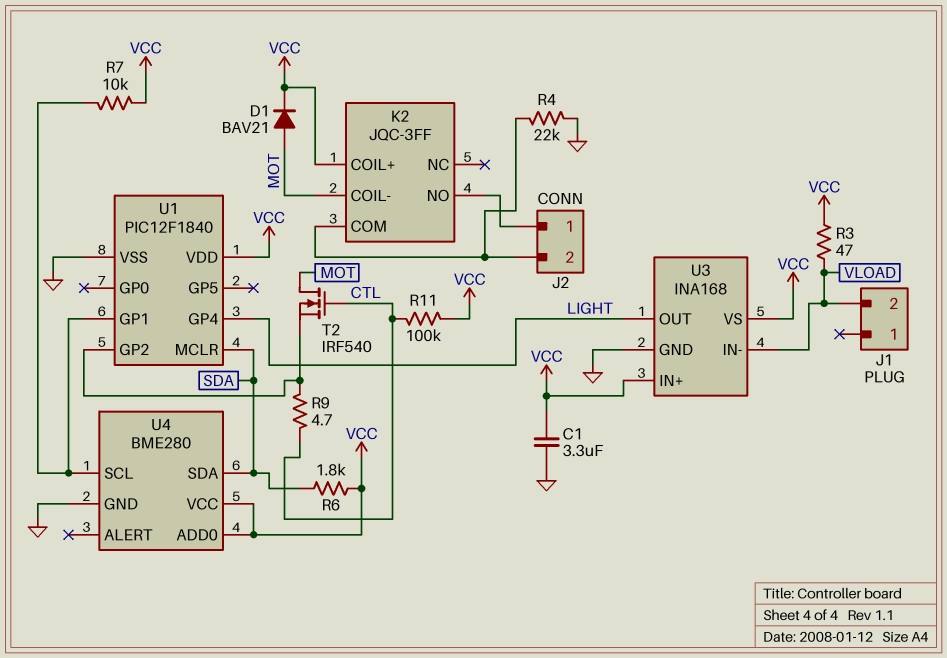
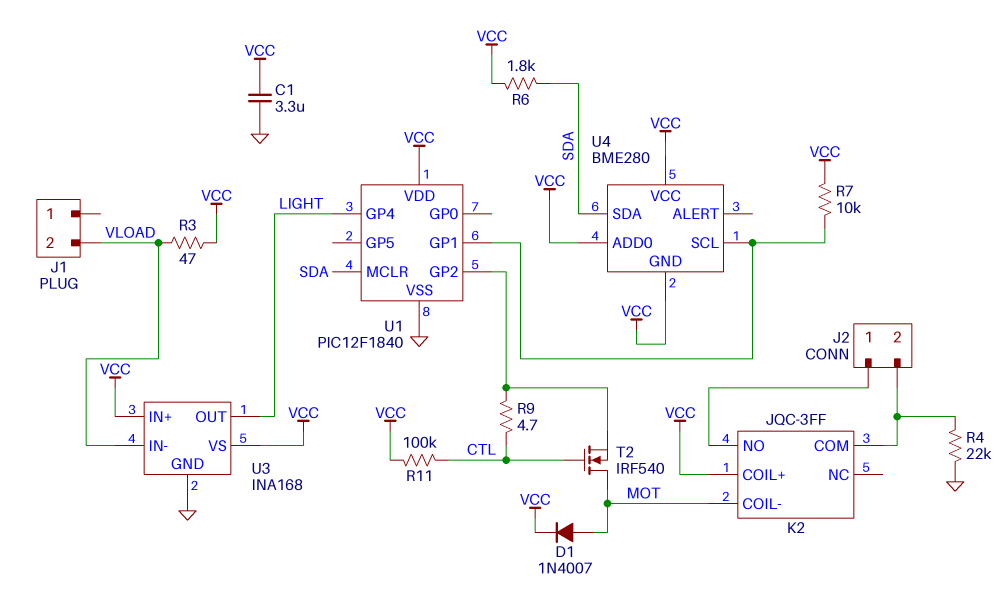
D1: diode BAV21 (A MOT, K VCC) -> diode 1N4007 (A MOT, K VCC)
U4 pin GND: GND -> VCC

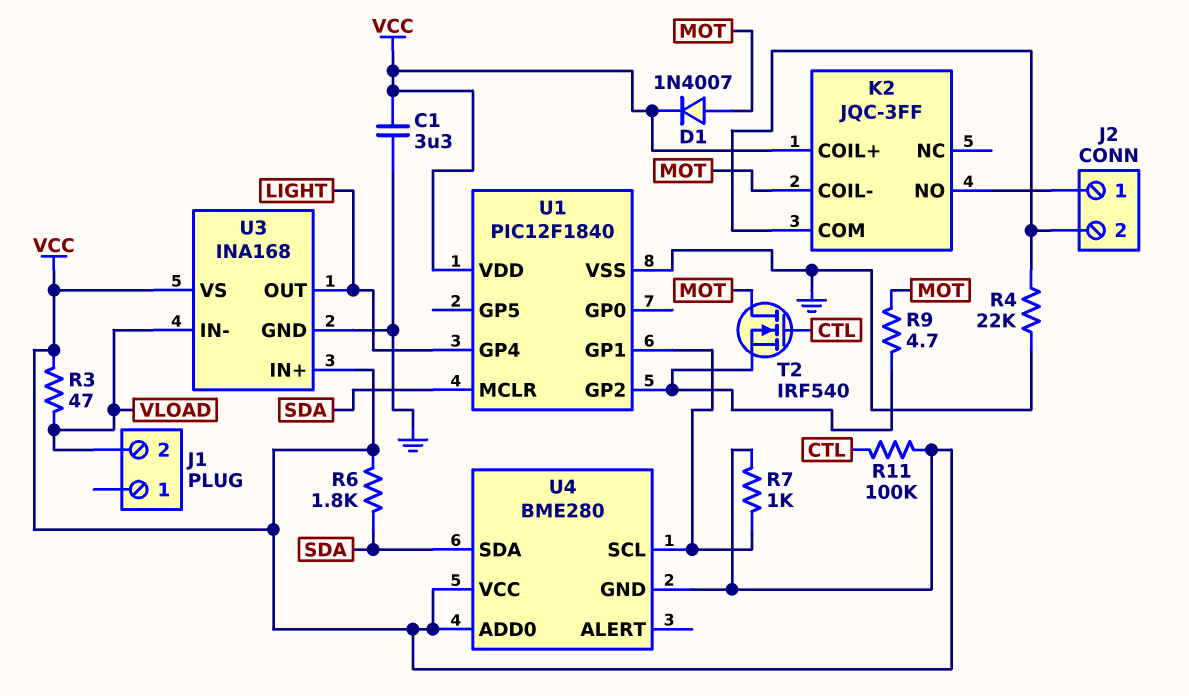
R7: 10k (U1/GP1, VCC) -> 1k (U1/GP1, VCC)
R9: 4.7 (CTL, U1/GP2) -> 4.7 (MOT, U1/GP2)

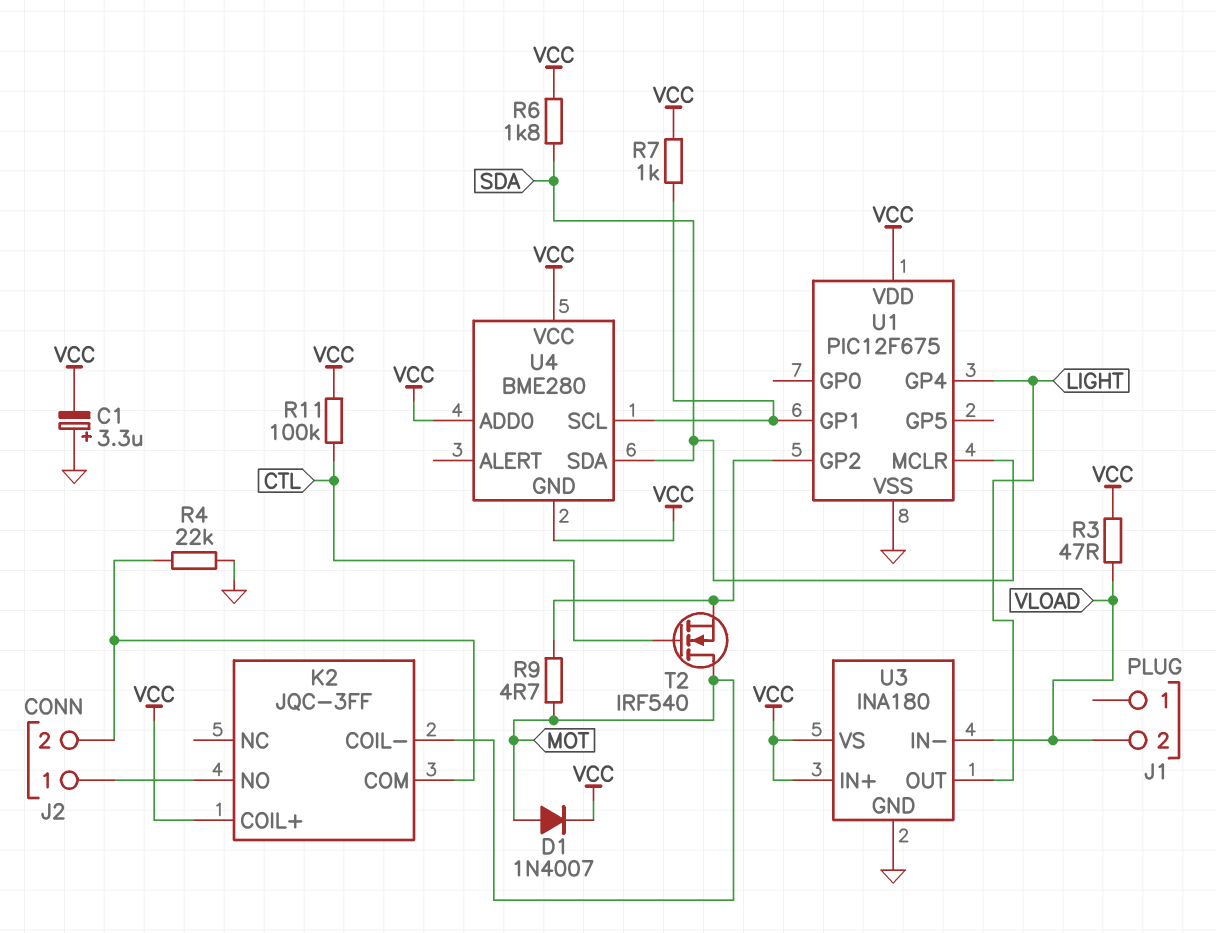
C1: 3.3uF (GND, VCC) -> 3.3uF (plus GND, minus VCC)
U1: PIC12F1840 -> PIC12F675
U3: INA168 -> INA180

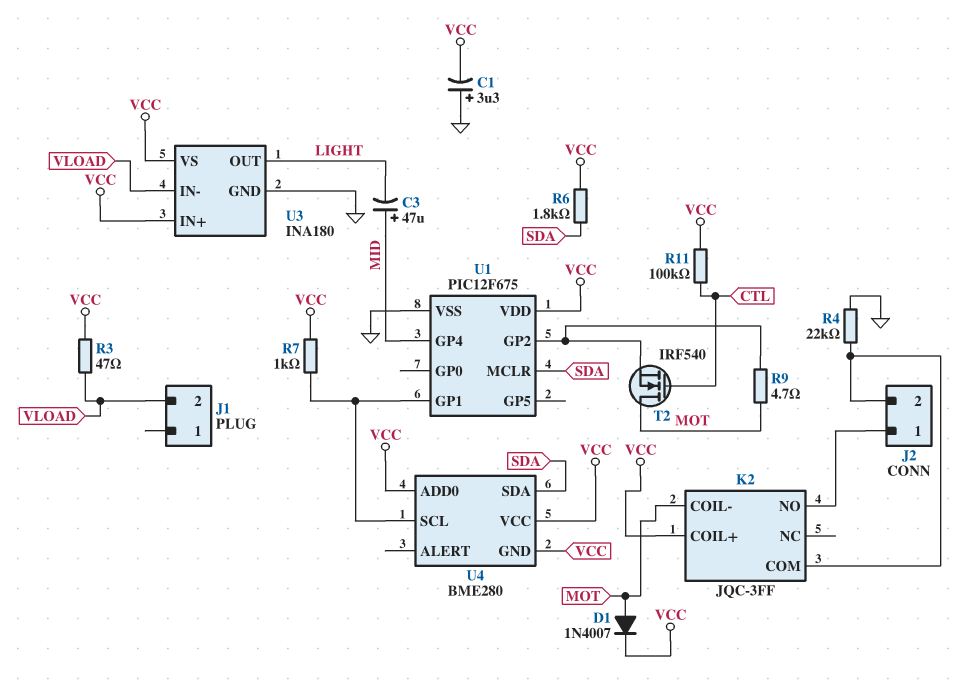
C3: none -> 47uF (plus MID, minus LIGHT)
U1 pin GP4: LIGHT -> MID

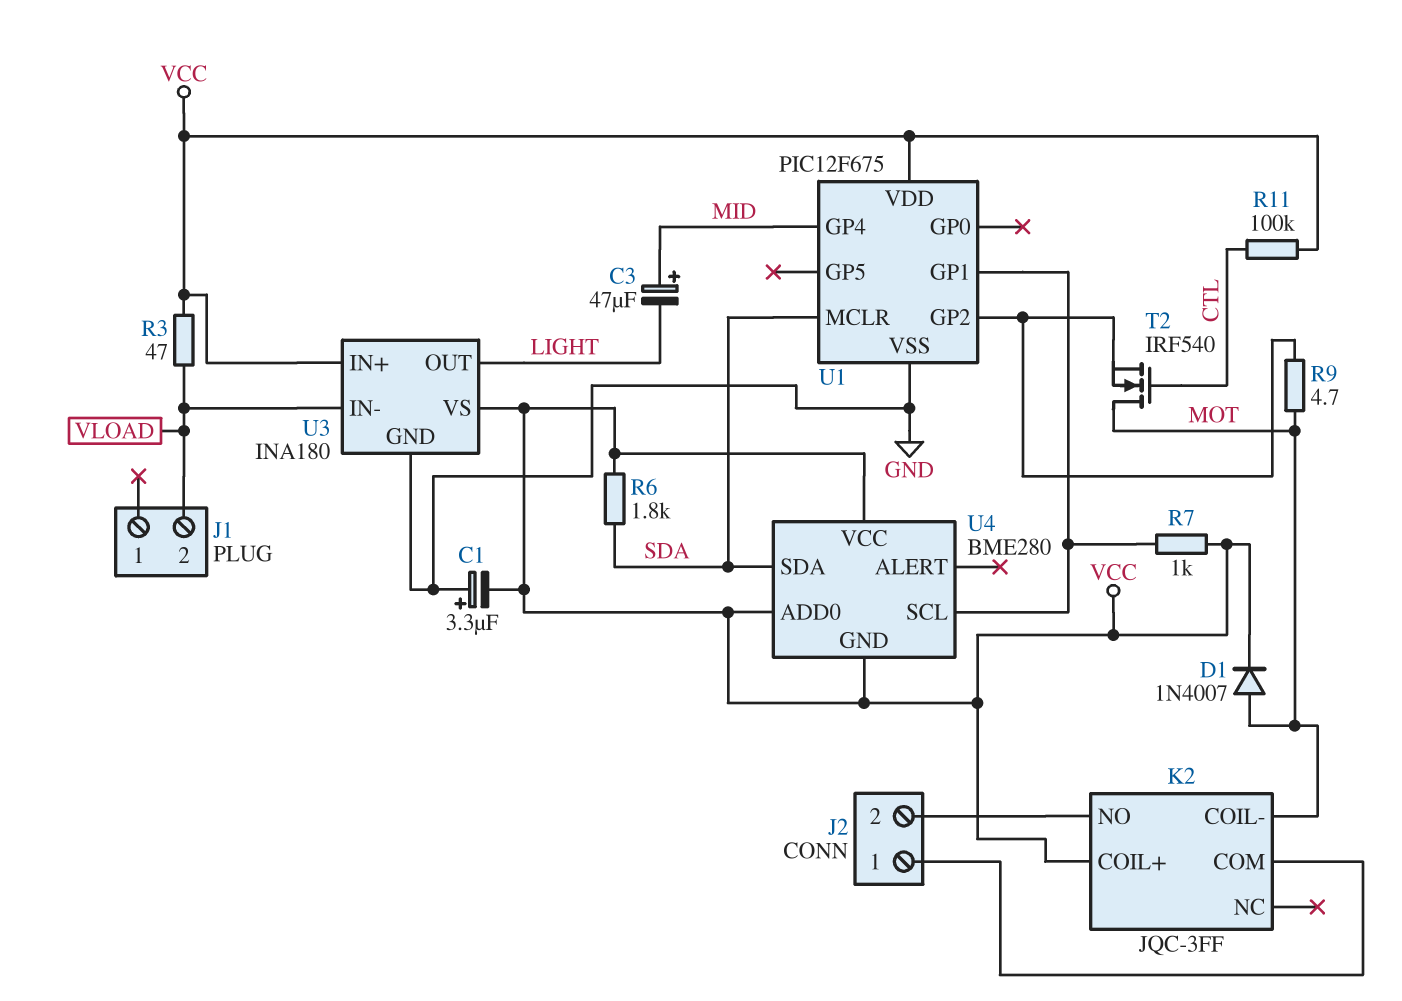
K2 pin COM: J2/2 -> J2/1
K2 pin NO: J2/1 -> J2/2
R4: 22k (GND, J2/2) -> none

